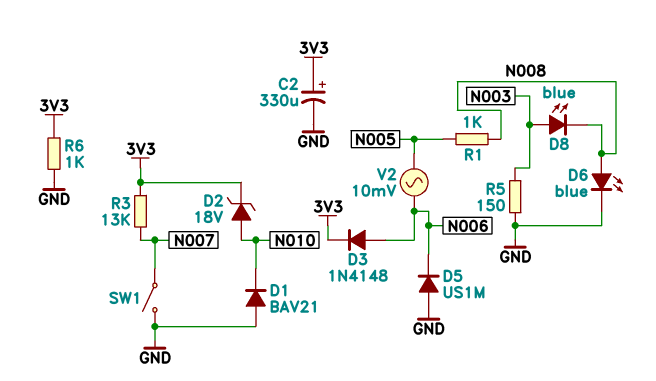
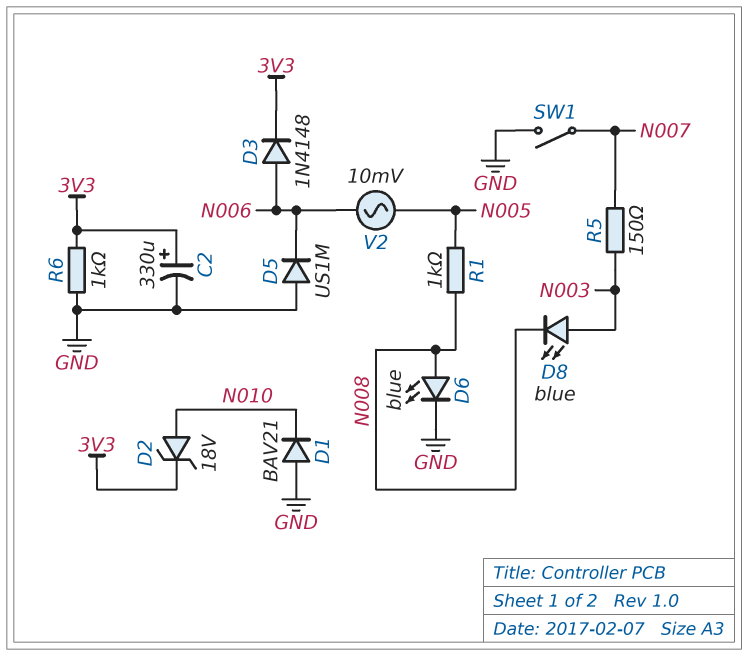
R3: 13k (3V3, N007) -> none
R5: 150 (GND, N003) -> 150 (N003, N007)

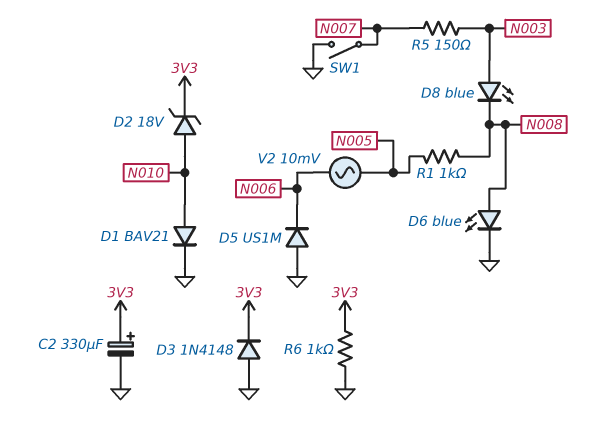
D1: diode BAV21 (A GND, K N010) -> diode BAV21 (A N010, K GND)
D3: diode 1N4148 (A N006, K 3V3) -> diode 1N4148 (A GND, K 3V3)

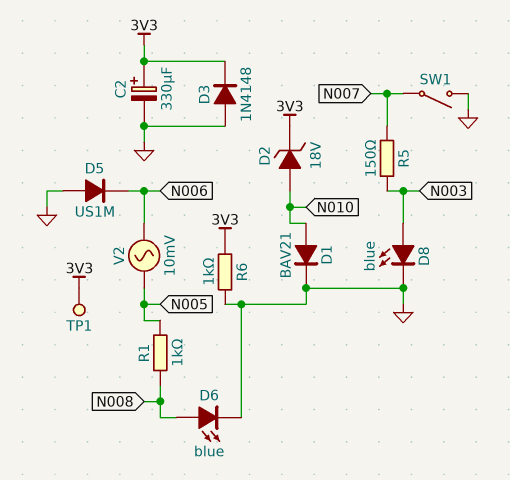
D8: LED blue (A N003, K N008) -> LED blue (A N003, K GND)
TP1: none -> test point (3V3)

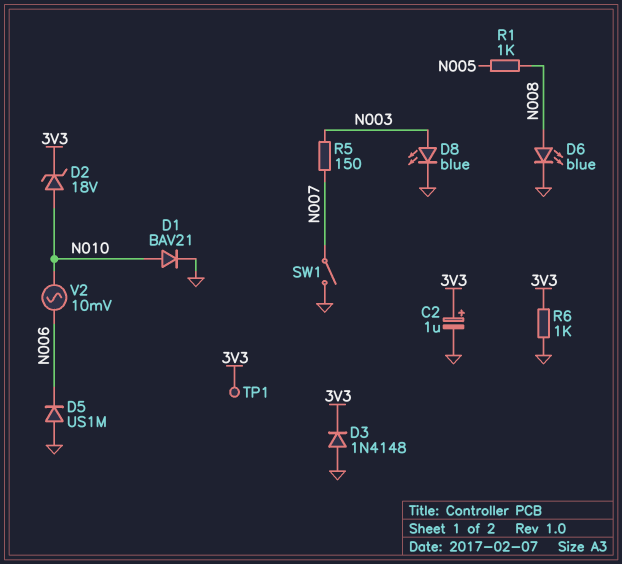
C2: 330uF (plus 3V3, minus GND) -> 1uF (plus 3V3, minus GND)
V2: AC 10mV (N005, N006) -> AC 10mV (N006, N010)

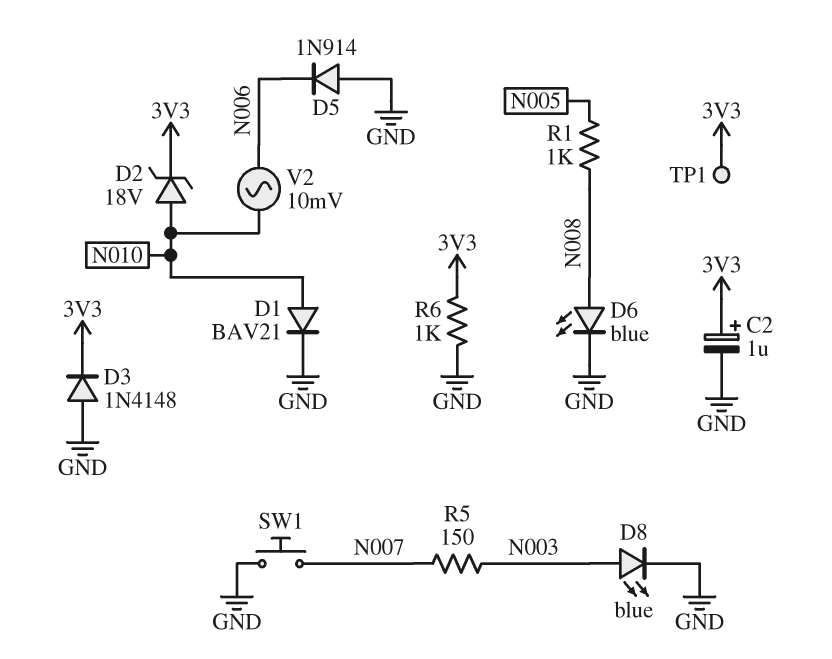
D5: diode US1M (A GND, K N006) -> diode 1N914 (A GND, K N006)
SW1: switch (GND, N007) -> button (GND, N007)

